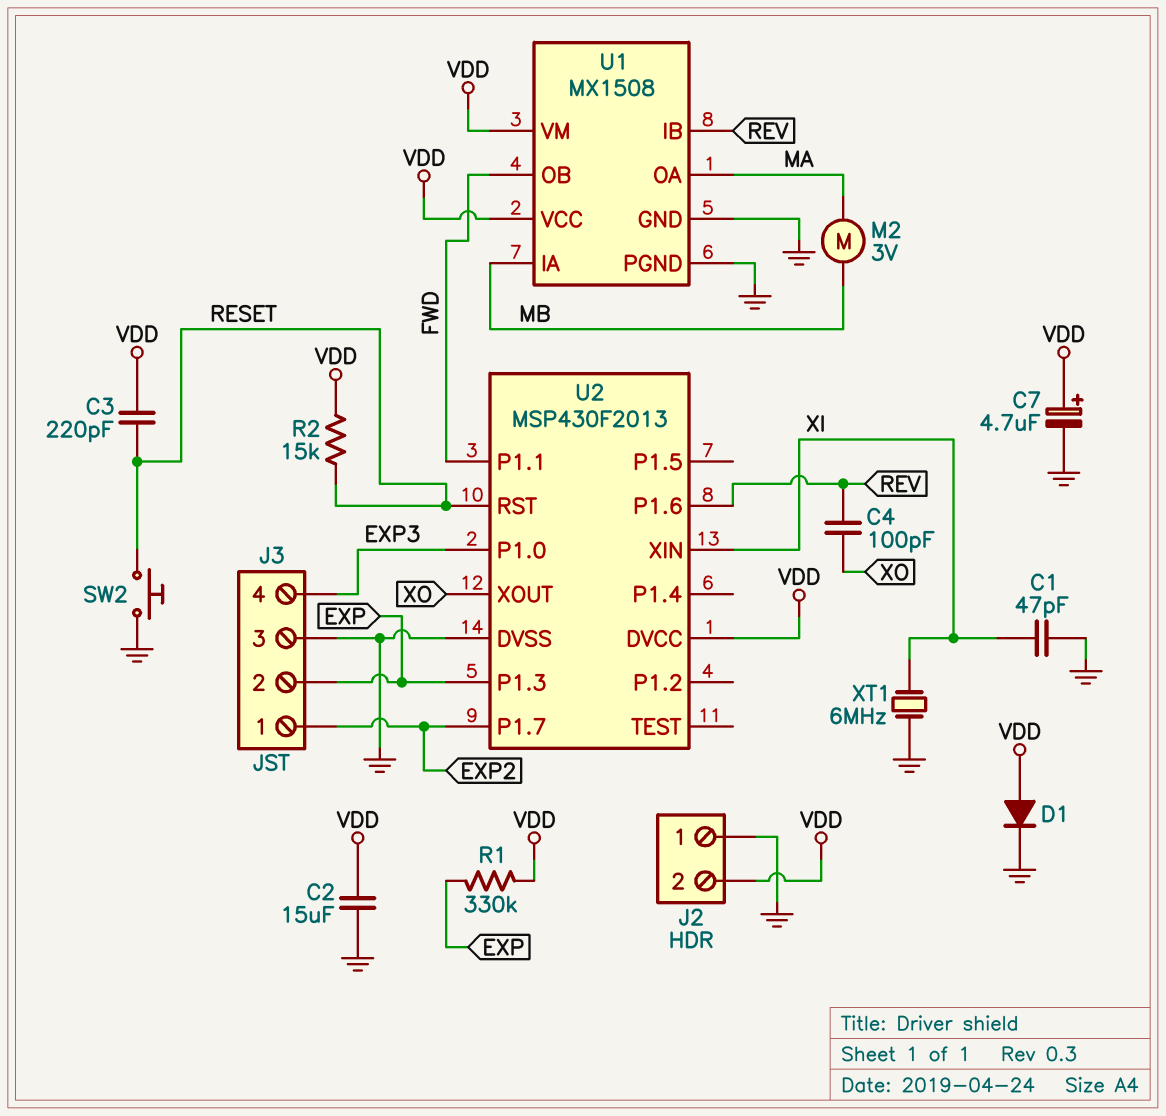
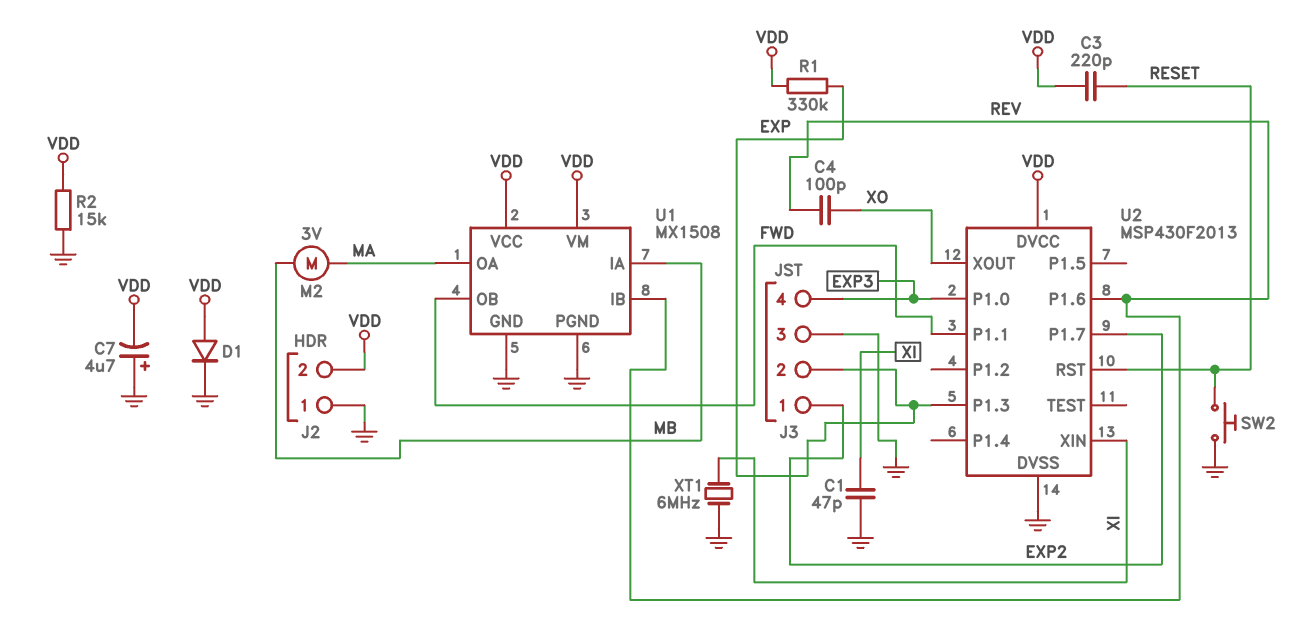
C2: 15uF (GND, VDD) -> none
C7: 4.7uF (plus VDD, minus GND) -> 4.7uF (plus GND, minus VDD)
R2: 15k (RESET, VDD) -> 15k (GND, VDD)

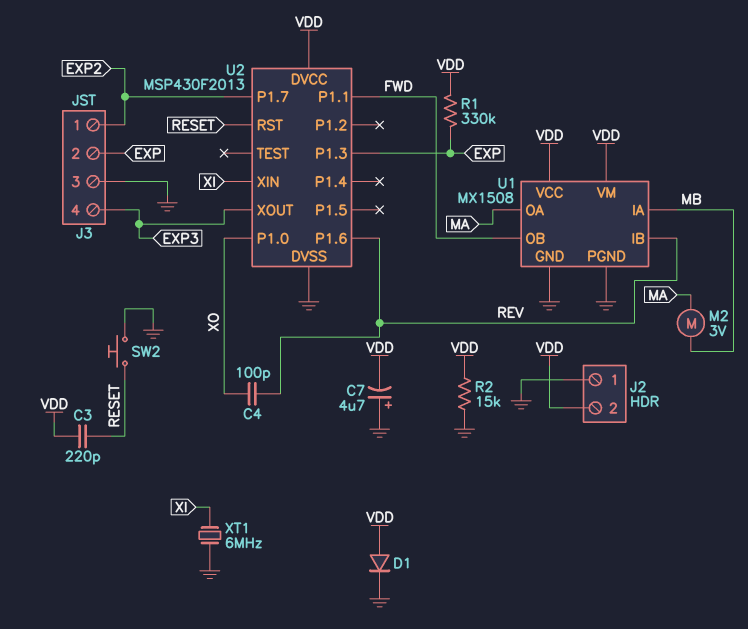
C1: 47pF (GND, XI) -> none
U2 pin P1.0: EXP3 -> XO
U2 pin XOUT: XO -> EXP3

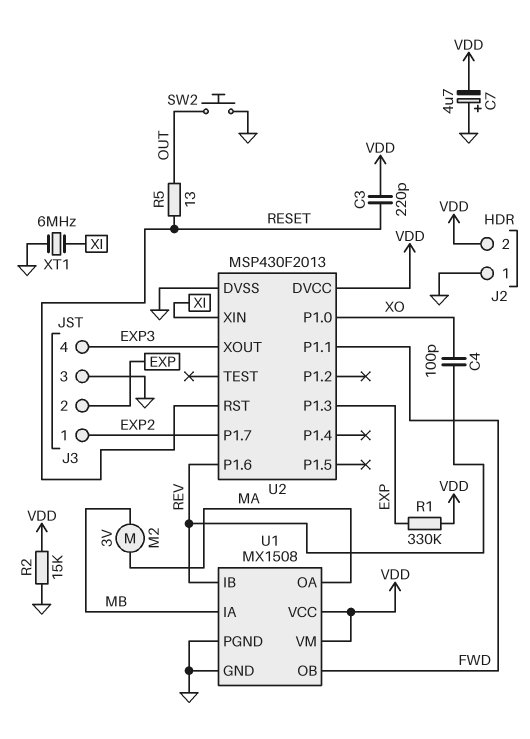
D1: diode (A VDD, K GND) -> none
R5: none -> 13 (OUT, RESET)
SW2: button (GND, RESET) -> button (GND, OUT)

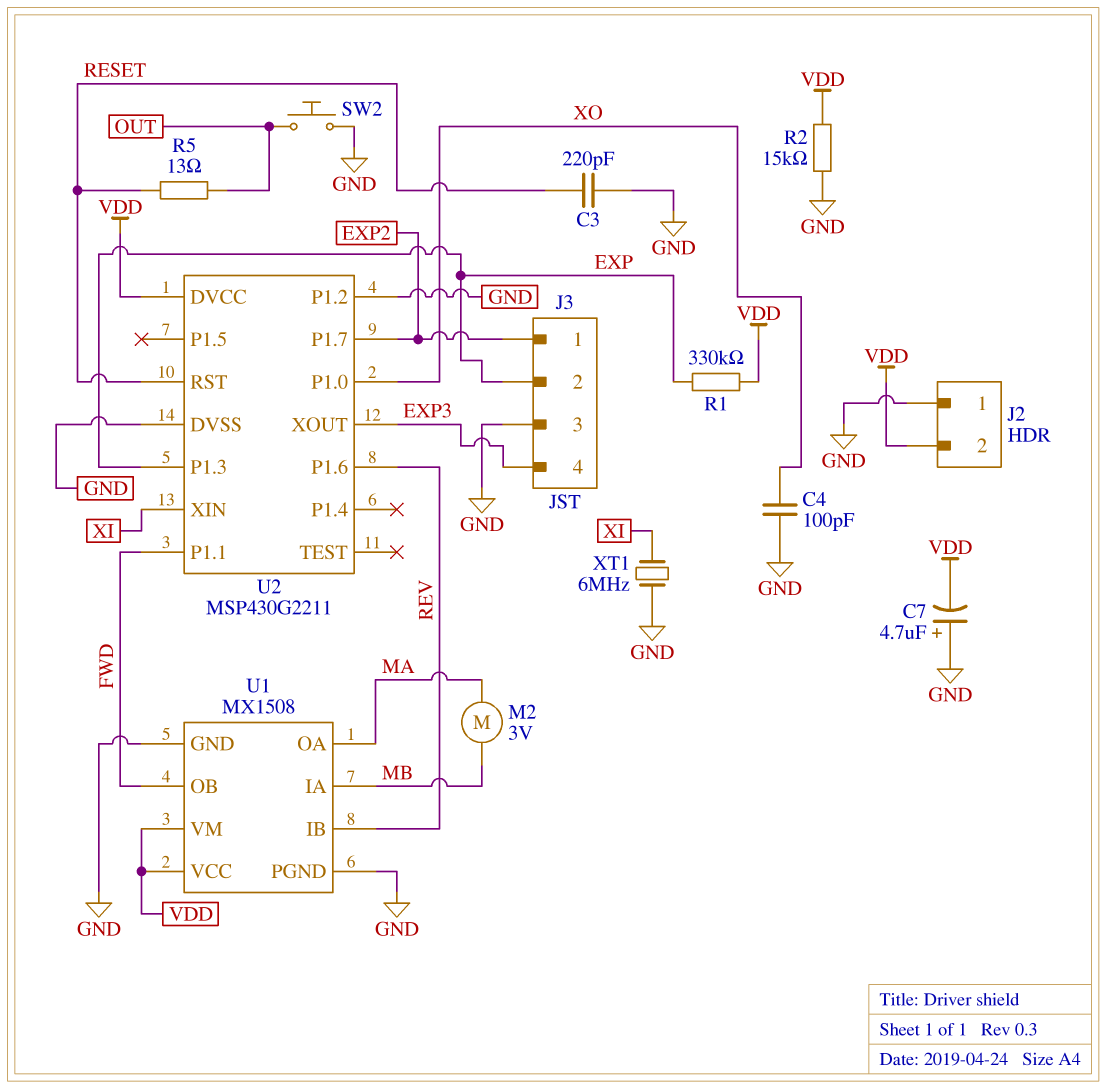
C3: 220pF (RESET, VDD) -> 220pF (GND, RESET)
C4: 100pF (REV, XO) -> 100pF (GND, XO)
U2: MSP430F2013 -> MSP430G2211
U2 pin P1.2: none -> GND

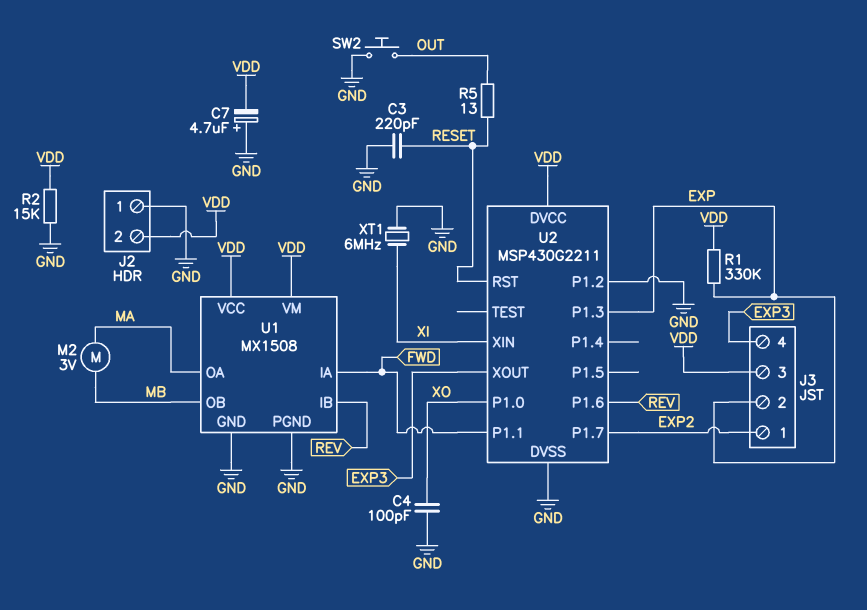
J3 pin 3: GND -> VDD
U1 pin IA: MB -> FWD
U1 pin OB: FWD -> MB

